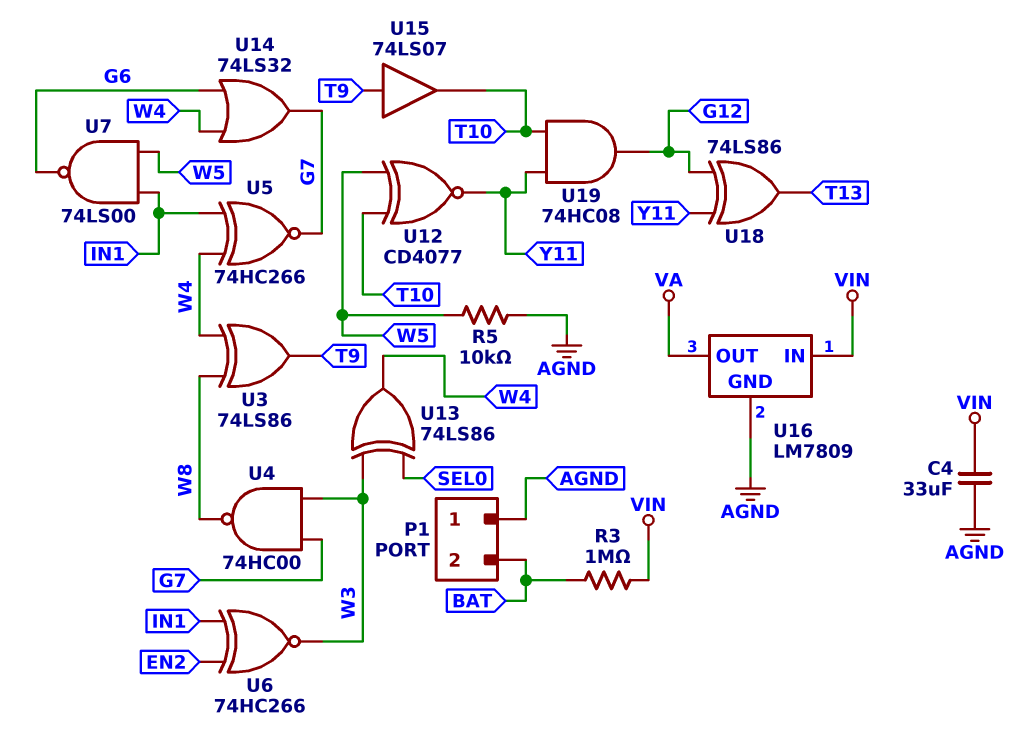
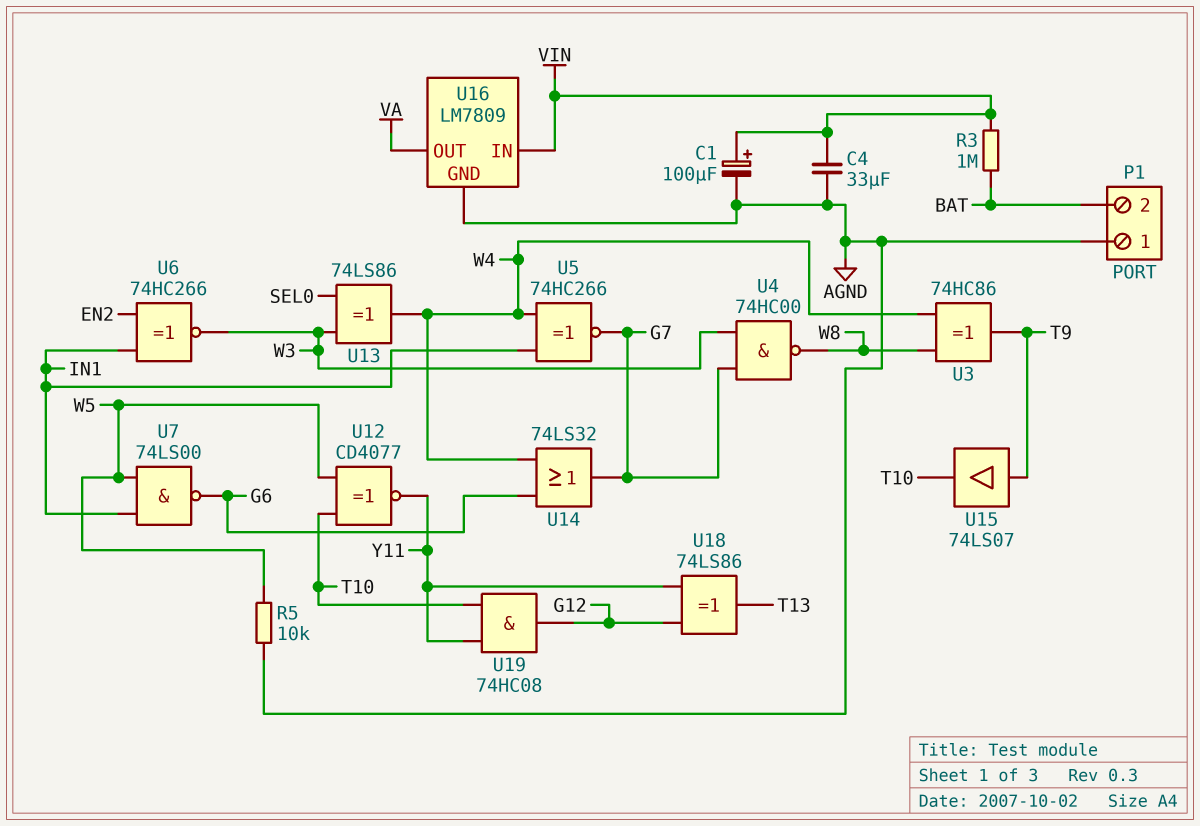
C1: none -> 100uF (plus VIN, minus AGND)
U3: XOR 74LS86 (in W4, in W8, out T9) -> XOR 74HC86 (in W4, in W8, out T9)

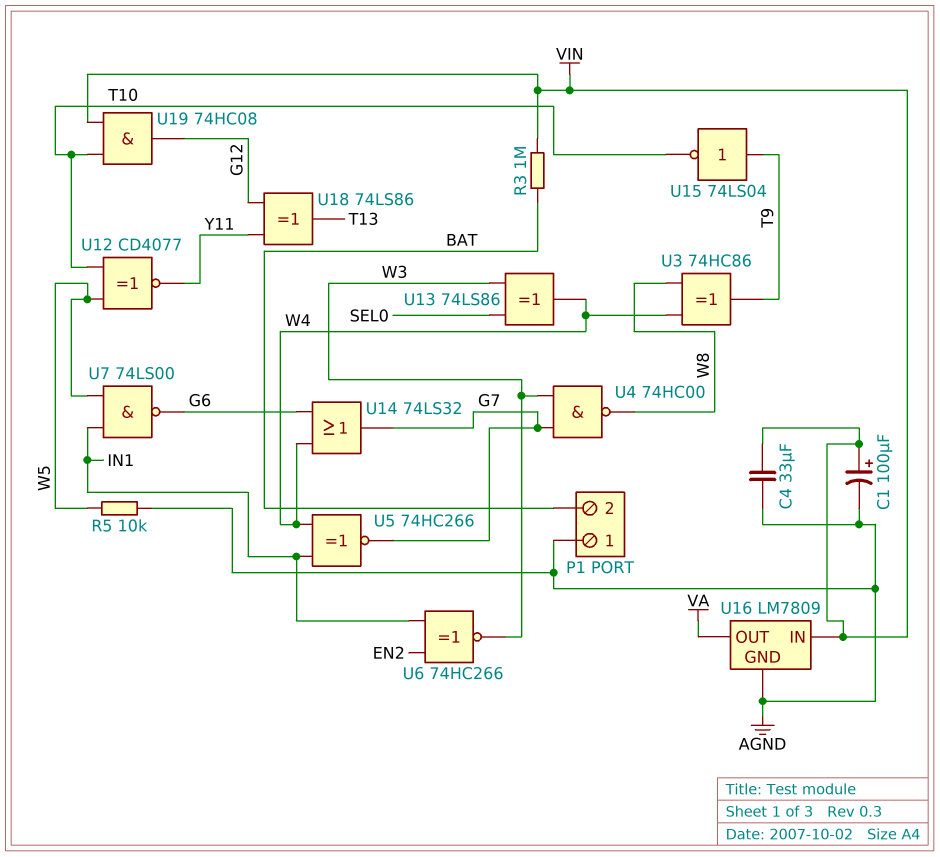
U15: buffer 74LS07 (in T9, out T10) -> NOT 74LS04 (in T9, out T10)
U19: AND 74HC08 (in T10, in Y11, out G12) -> AND 74HC08 (in T10, in VIN, out G12)

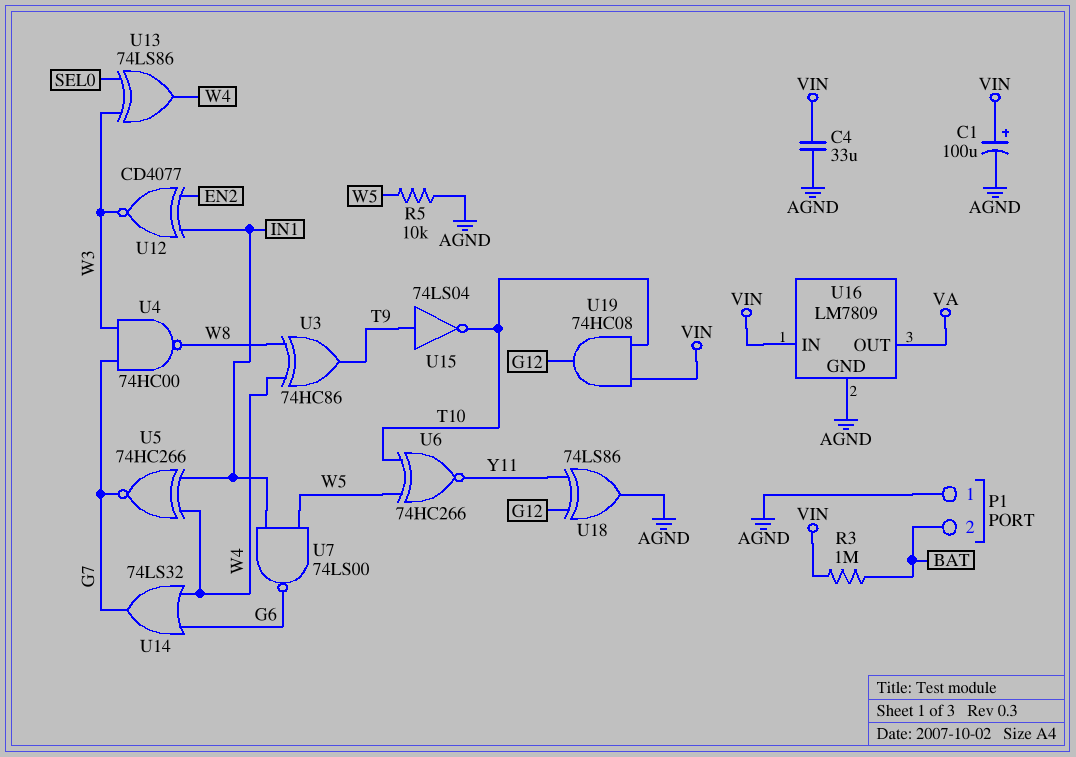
U6: XNOR 74HC266 (in EN2, in IN1, out W3) -> XNOR 74HC266 (in T10, in W5, out Y11)
U12: XNOR CD4077 (in T10, in W5, out Y11) -> XNOR CD4077 (in EN2, in IN1, out W3)
U18: XOR 74LS86 (in G12, in Y11, out T13) -> XOR 74LS86 (in G12, in Y11, out AGND)

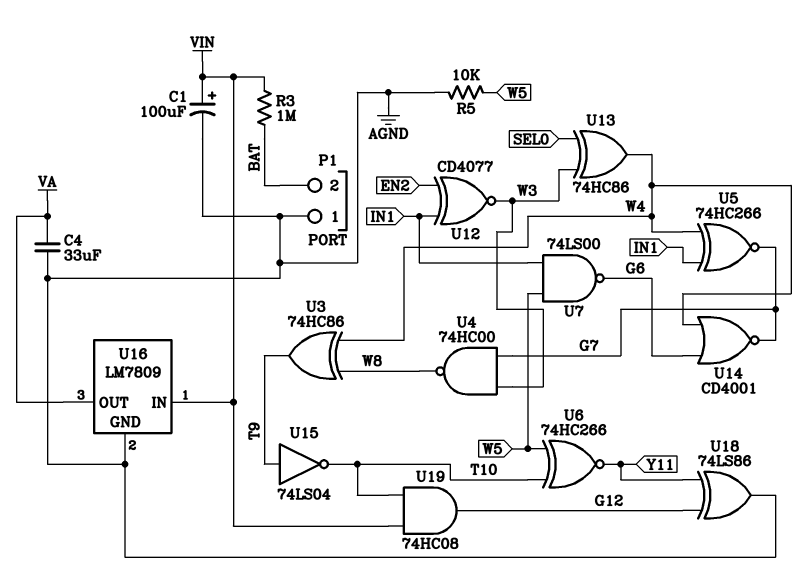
C4: 33uF (AGND, VIN) -> 33uF (AGND, VA)
U13: XOR 74LS86 (in SEL0, in W3, out W4) -> XOR 74HC86 (in SEL0, in W3, out W4)
U14: OR 74LS32 (in G6, in W4, out G7) -> NOR CD4001 (in G6, in W4, out G7)

